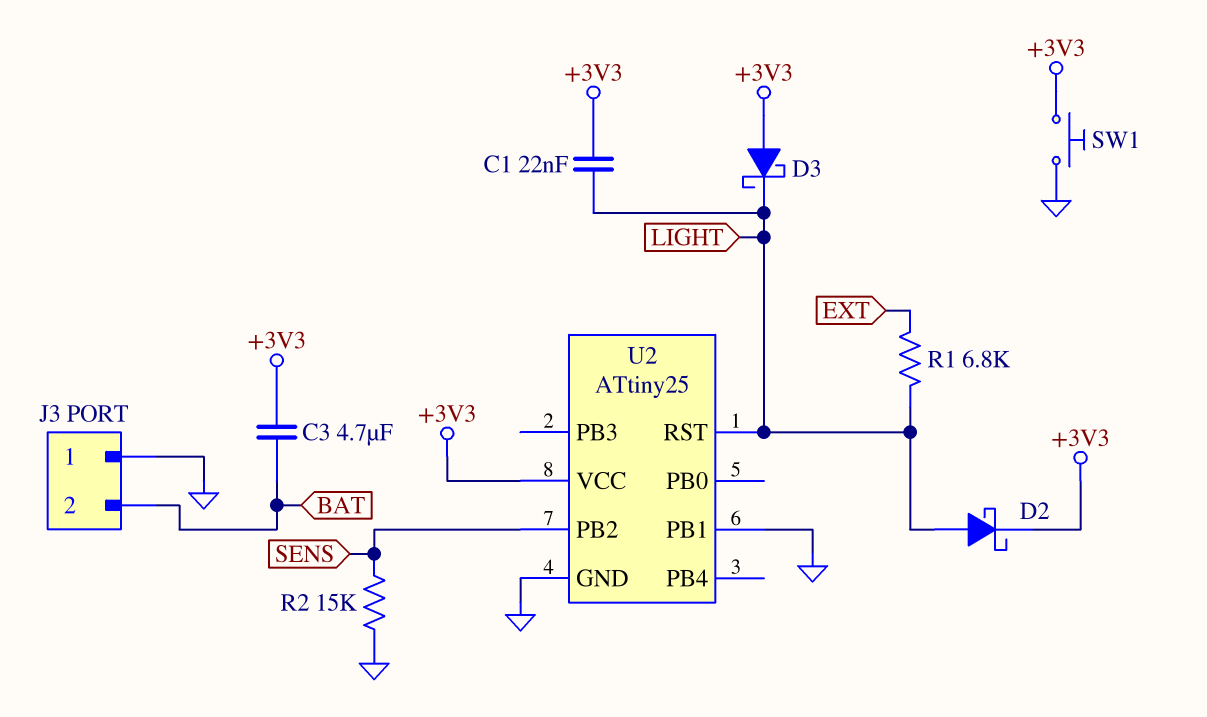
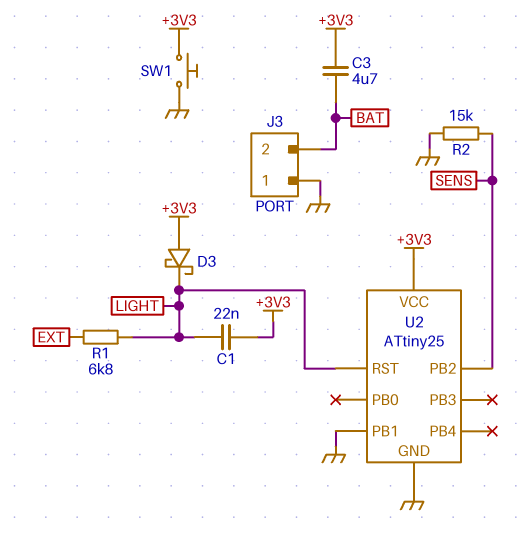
D2: schottky (A LIGHT, K +3V3) -> none

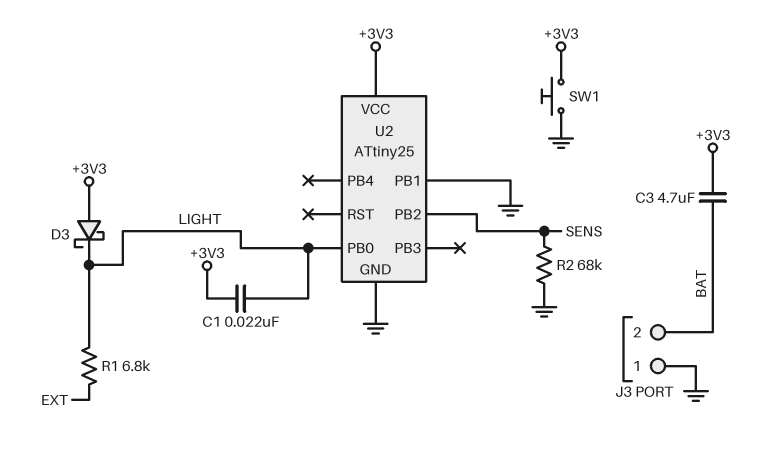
R2: 15k (GND, SENS) -> 68k (GND, SENS)
U2 pin PB0: none -> LIGHT
U2 pin RST: LIGHT -> none

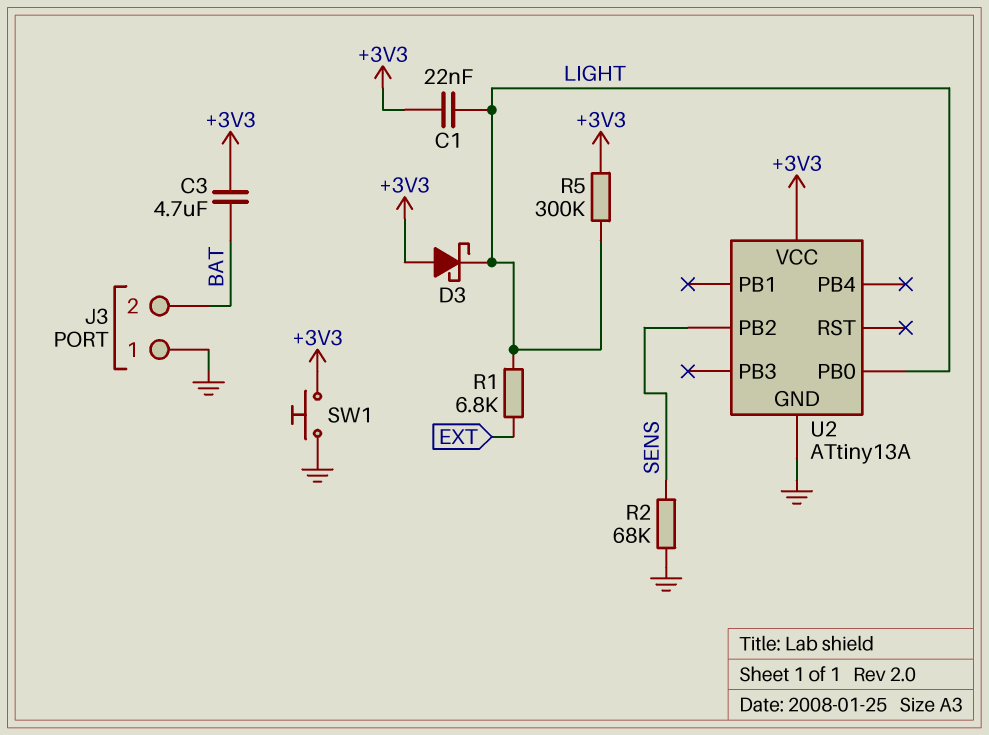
R5: none -> 300k (+3V3, LIGHT)
U2: ATtiny25 -> ATtiny13A
U2 pin PB1: GND -> none

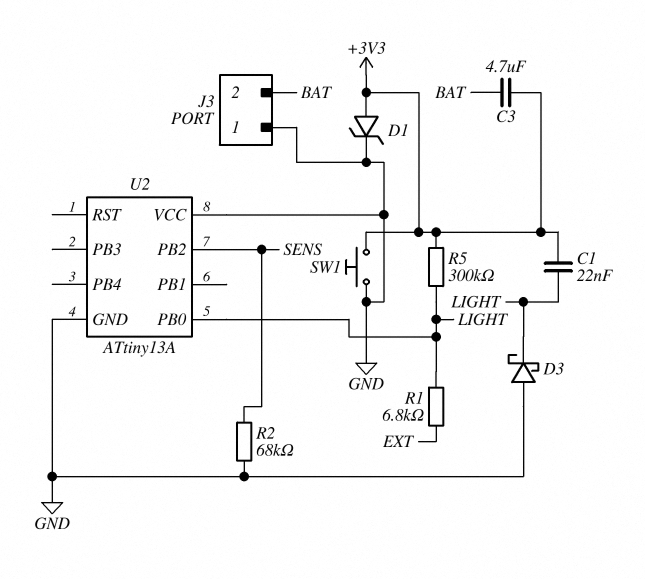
D1: none -> zener (A +3V3, K GND)
D3: schottky (A +3V3, K LIGHT) -> schottky (A GND, K LIGHT)
U2 pin VCC: +3V3 -> GND

